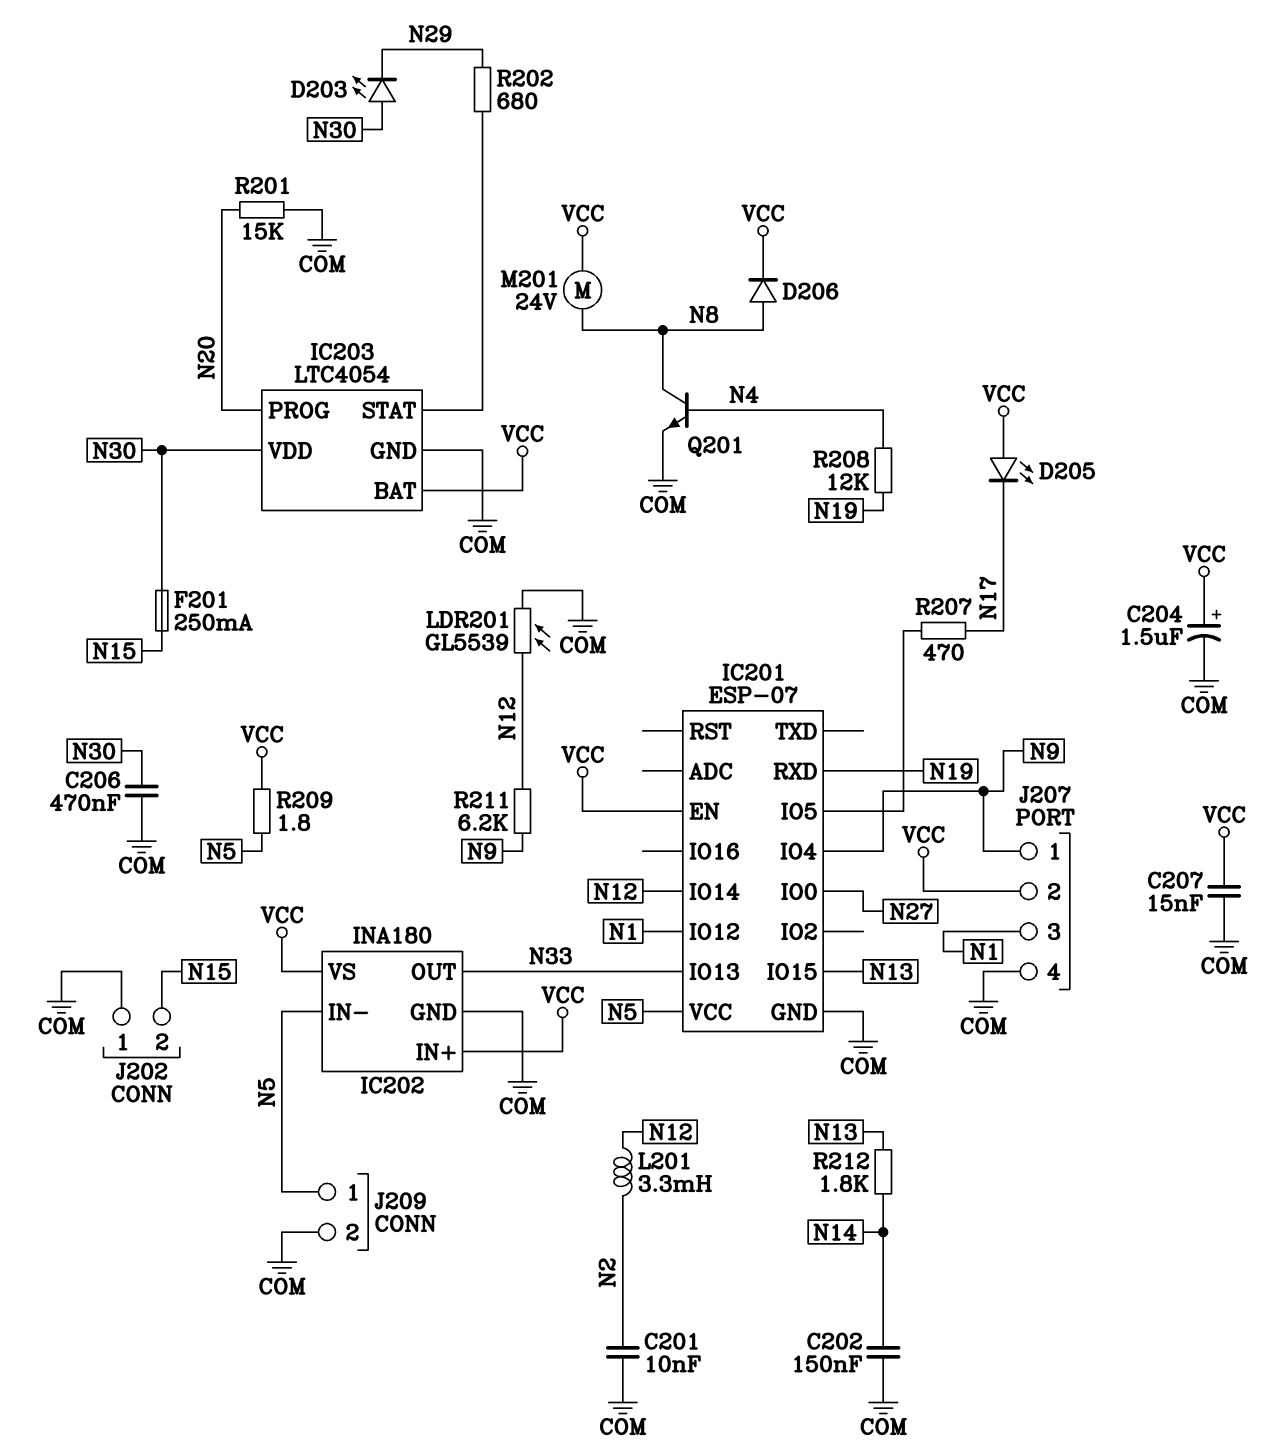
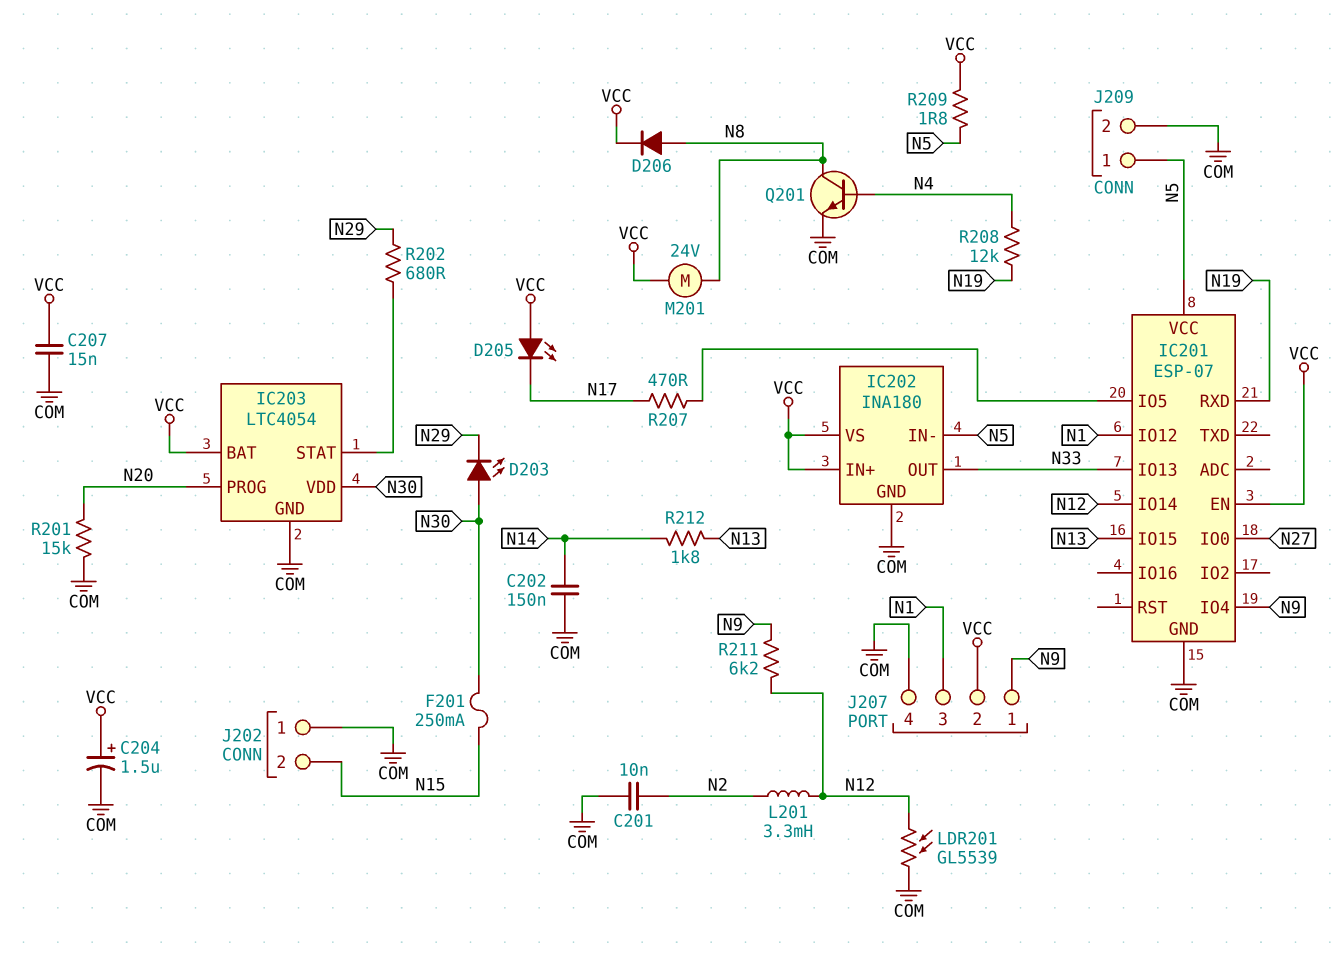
C206: 470nF (COM, N30) -> none

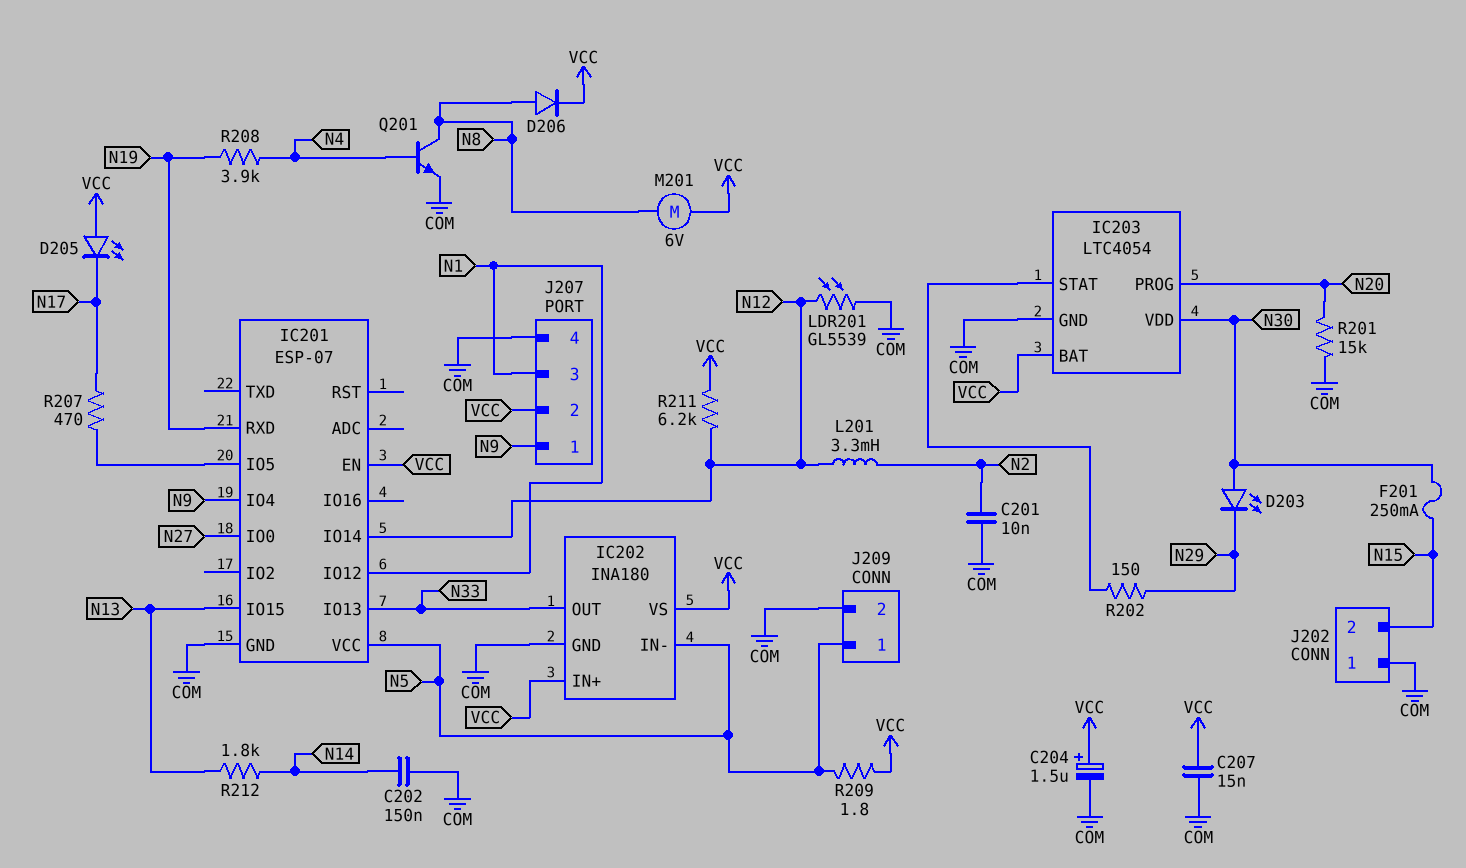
M201: motor 24V (N8, VCC) -> motor 6V (N8, VCC)
R202: 680 (IC203/STAT, N29) -> 150 (IC203/STAT, N29)
R208: 12k (N4, N19) -> 3.9k (N4, N19)
R211: 6.2k (N9, N12) -> 6.2k (N12, VCC)

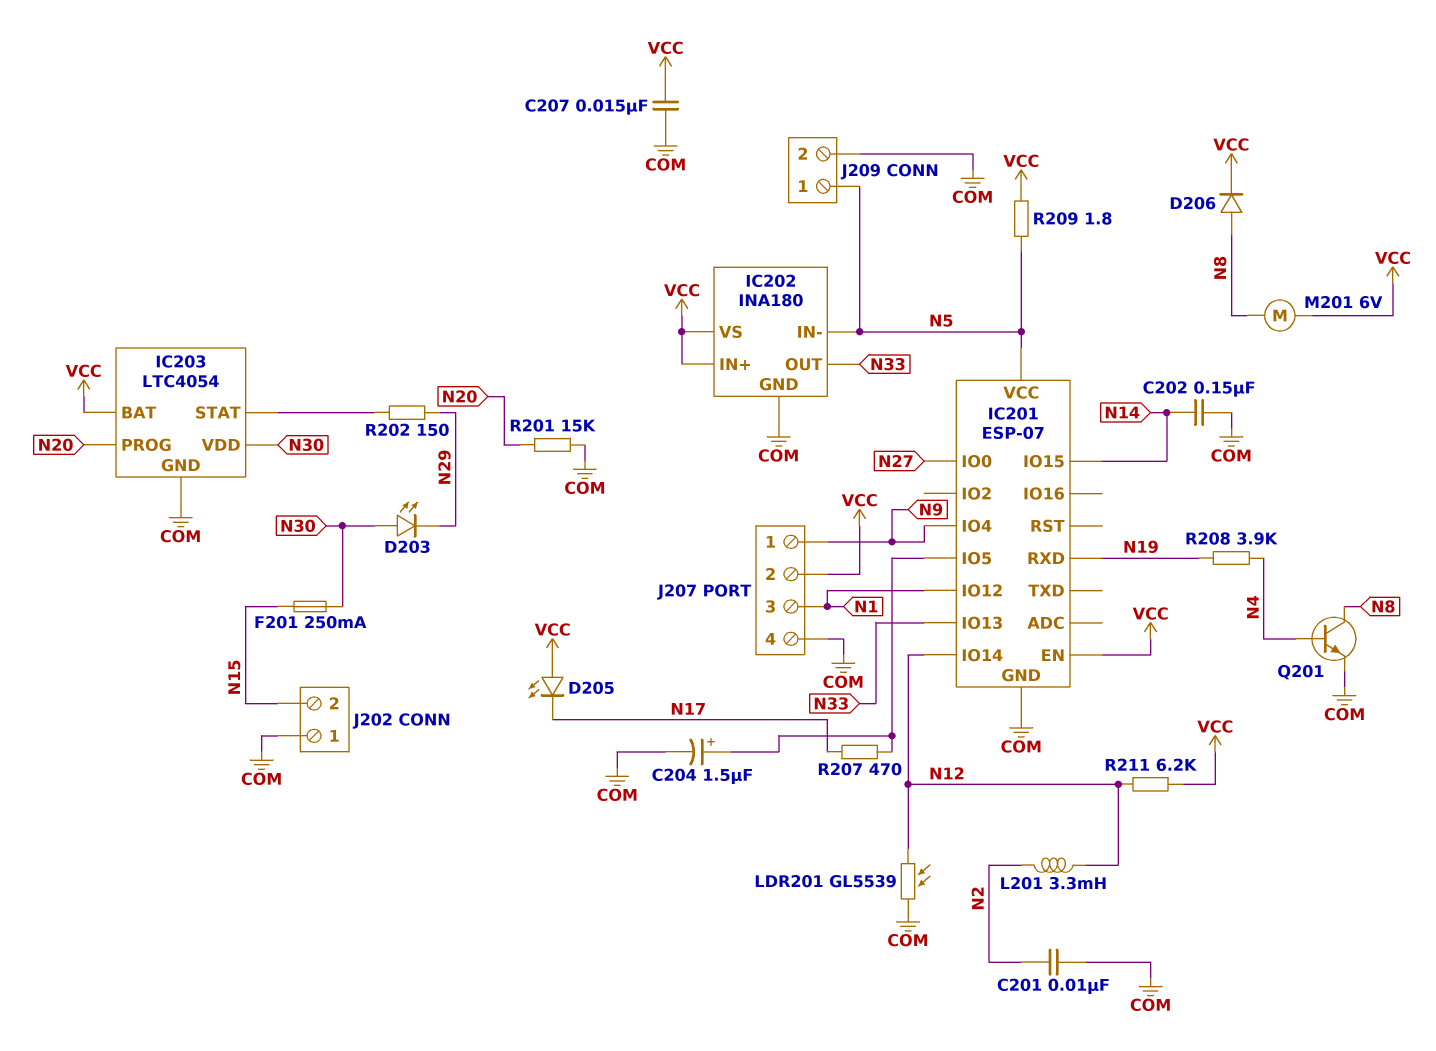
C204: 1.5uF (plus VCC, minus COM) -> 1.5uF (plus IC201/IO5, minus COM)
IC201 pin IO15: N13 -> N14
R212: 1.8k (N13, N14) -> none

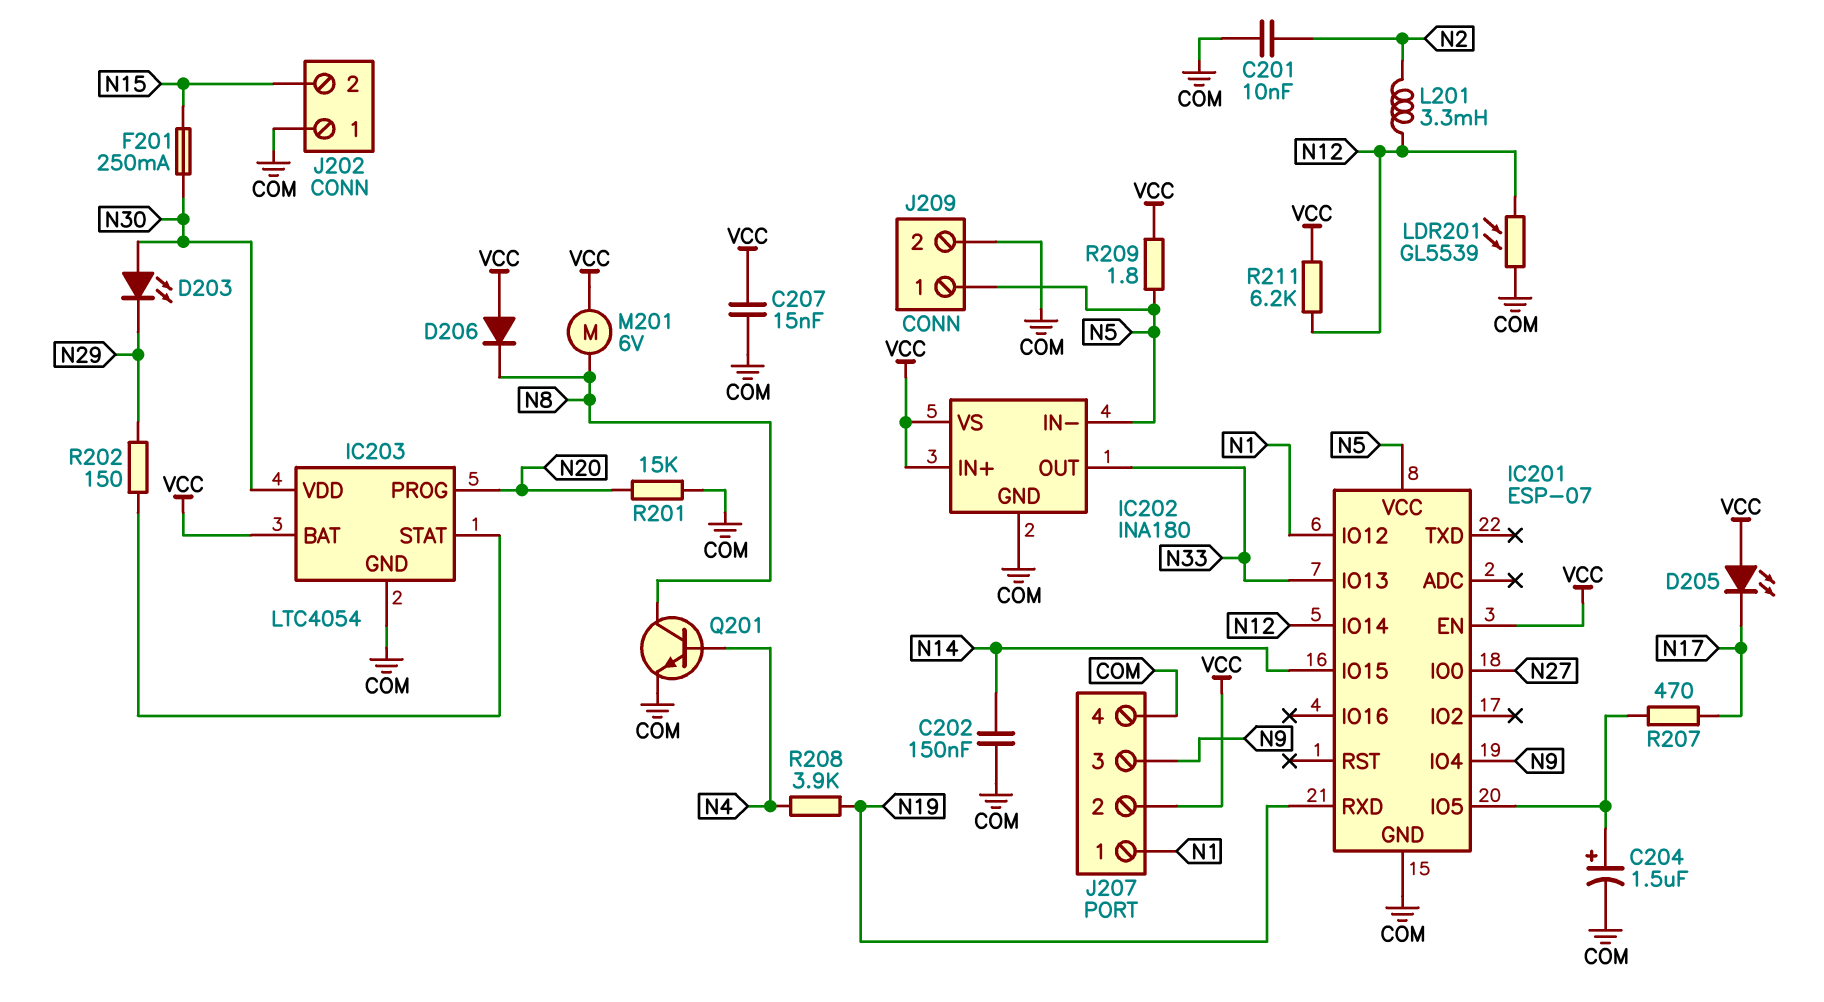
D206: diode (A N8, K VCC) -> diode (A VCC, K N8)
J207 pin 1: N9 -> N1
J207 pin 3: N1 -> N9

